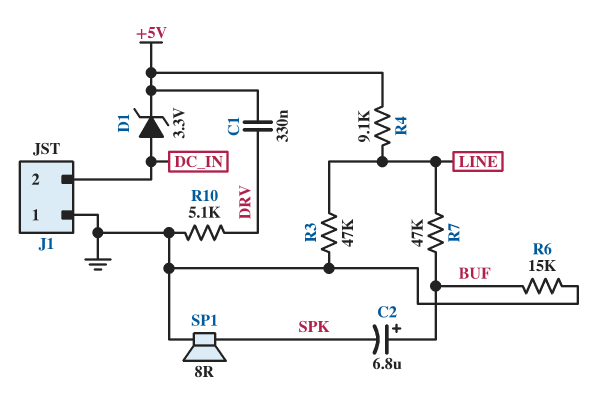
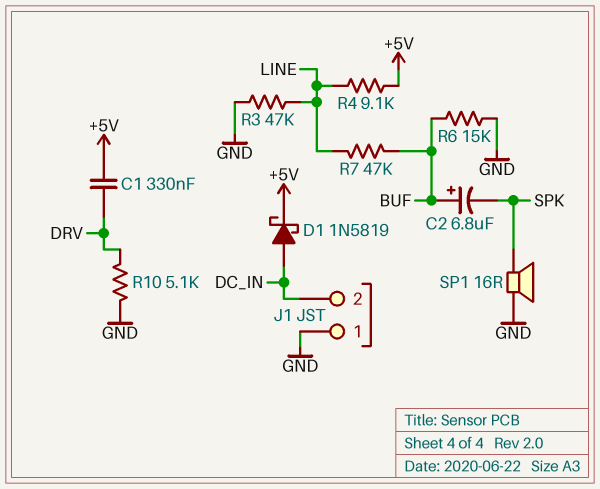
D1: zener 3.3V (A DC_IN, K +5V) -> schottky 1N5819 (A DC_IN, K +5V)
SP1: speaker 8R (GND, SPK) -> speaker 16R (GND, SPK)

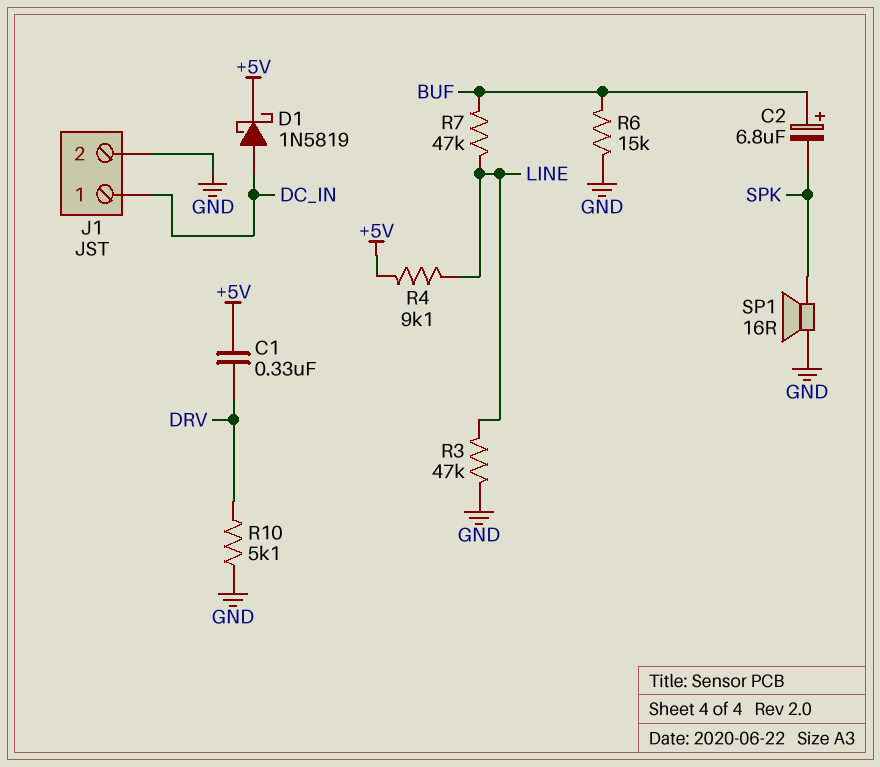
J1 pin 1: GND -> DC_IN
J1 pin 2: DC_IN -> GND

